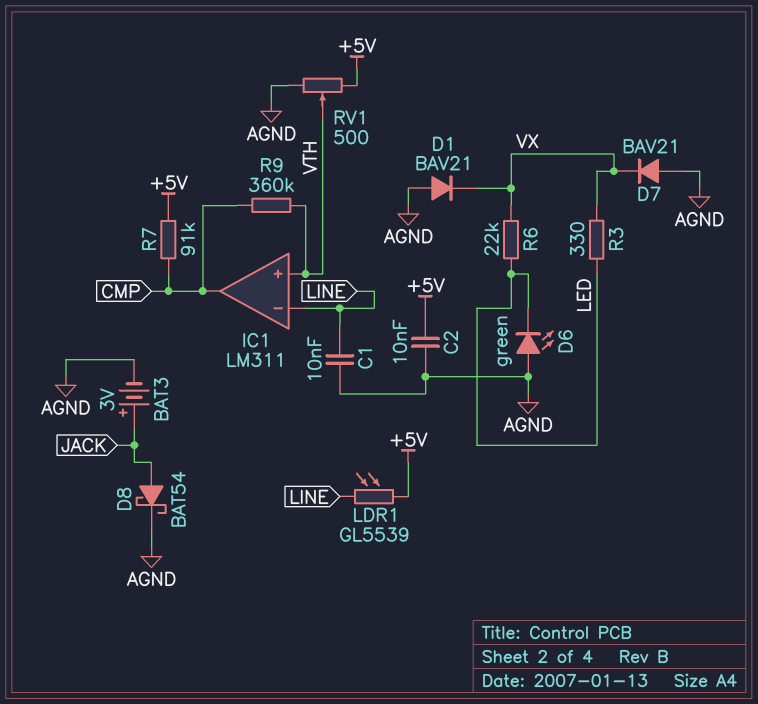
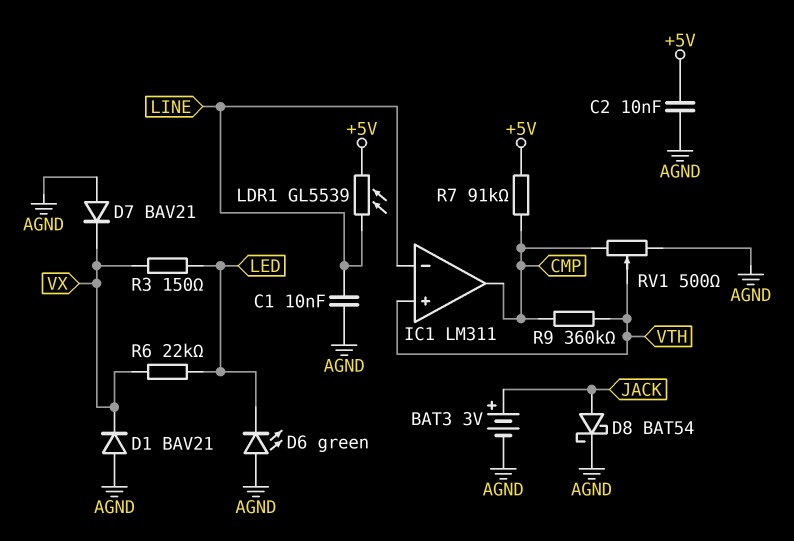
R3: 330 (LED, VX) -> 150 (LED, VX)
RV1: 500 (+5V, AGND, wiper VTH) -> 500 (AGND, CMP, wiper VTH)

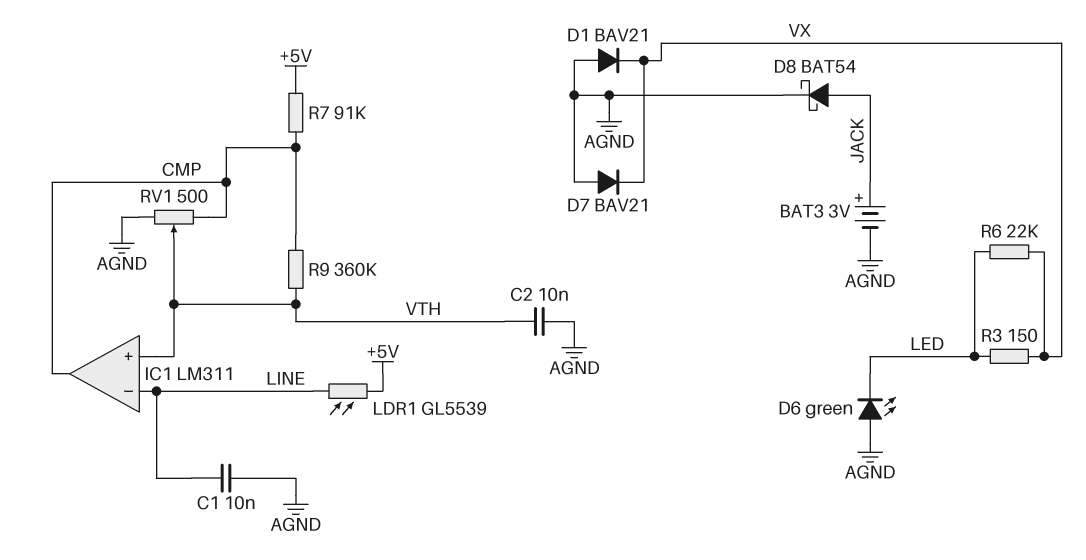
C2: 10nF (+5V, AGND) -> 10nF (AGND, VTH)

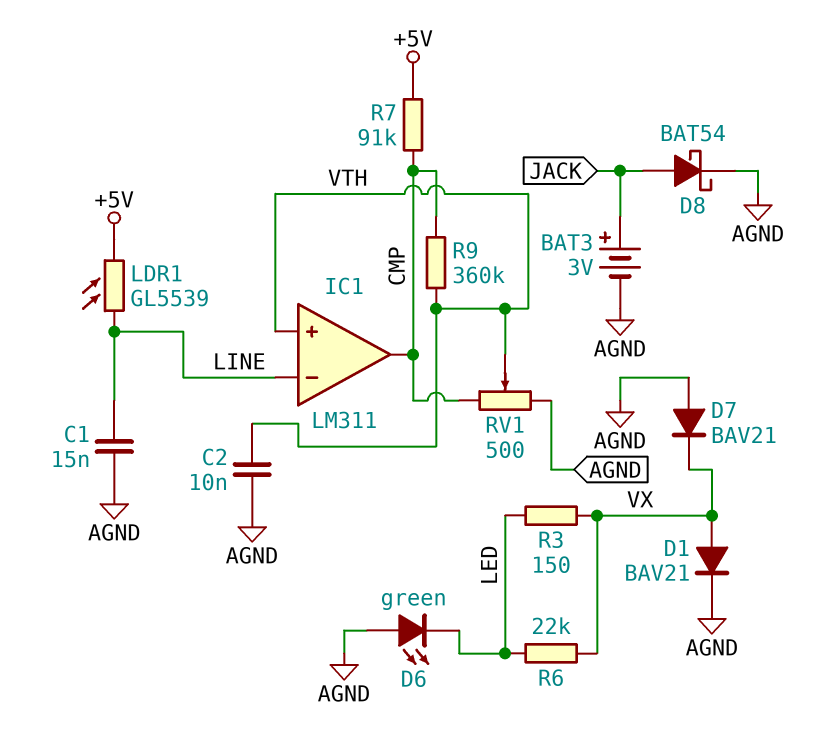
C1: 10nF (AGND, LINE) -> 15nF (AGND, LINE)
D1: diode BAV21 (A AGND, K VX) -> diode BAV21 (A VX, K AGND)

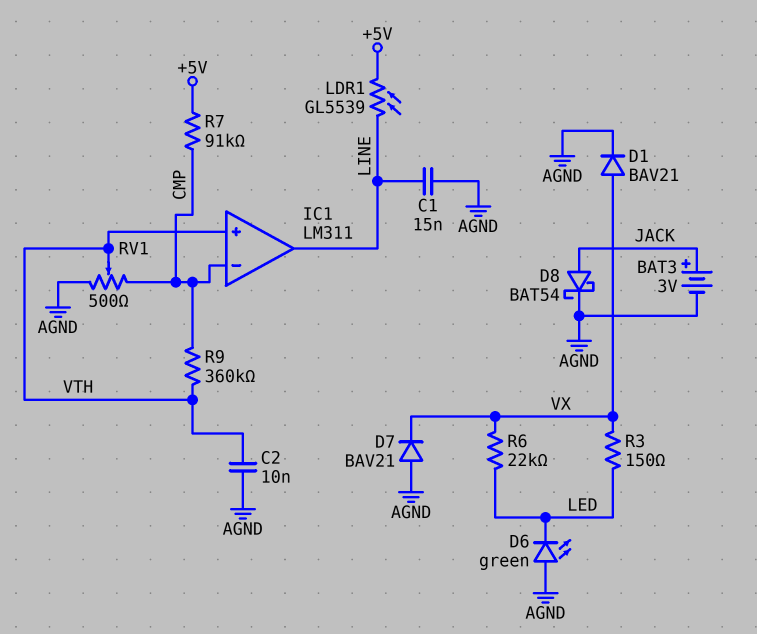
IC1 pin in-: LINE -> CMP
IC1 pin out: CMP -> LINE

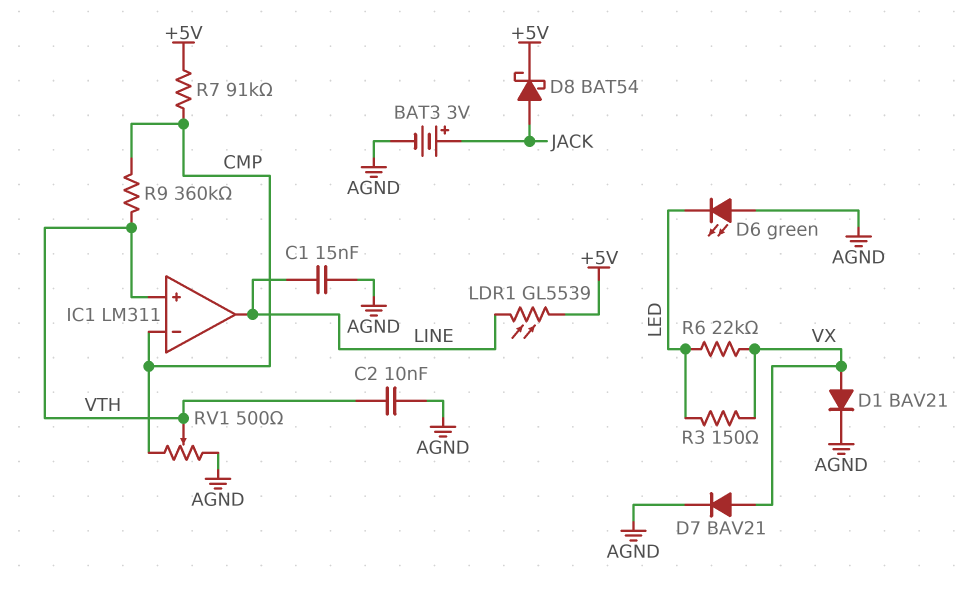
D7: diode BAV21 (A AGND, K VX) -> diode BAV21 (A VX, K AGND)
D8: schottky BAT54 (A JACK, K AGND) -> schottky BAT54 (A JACK, K +5V)

